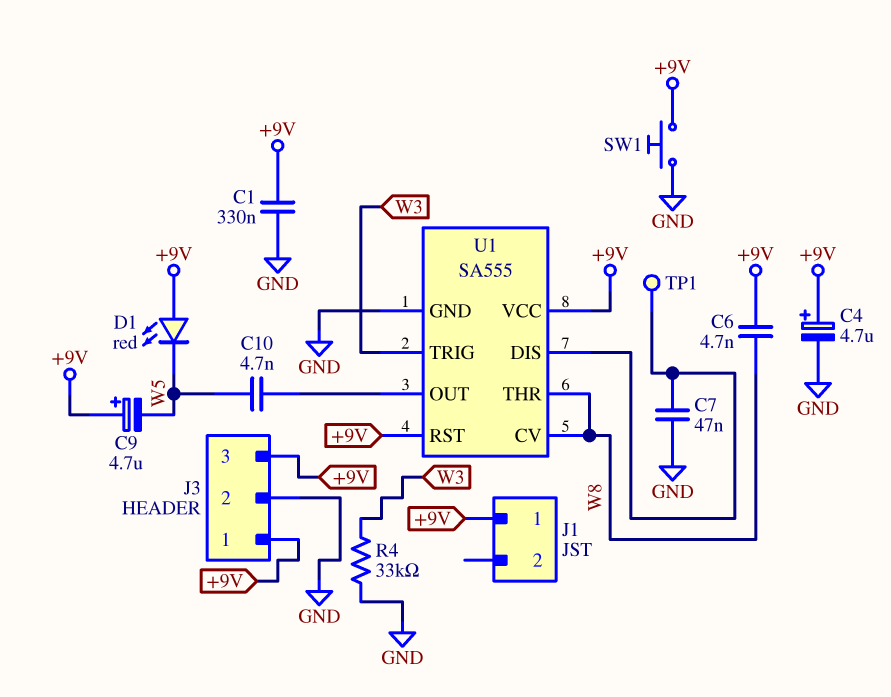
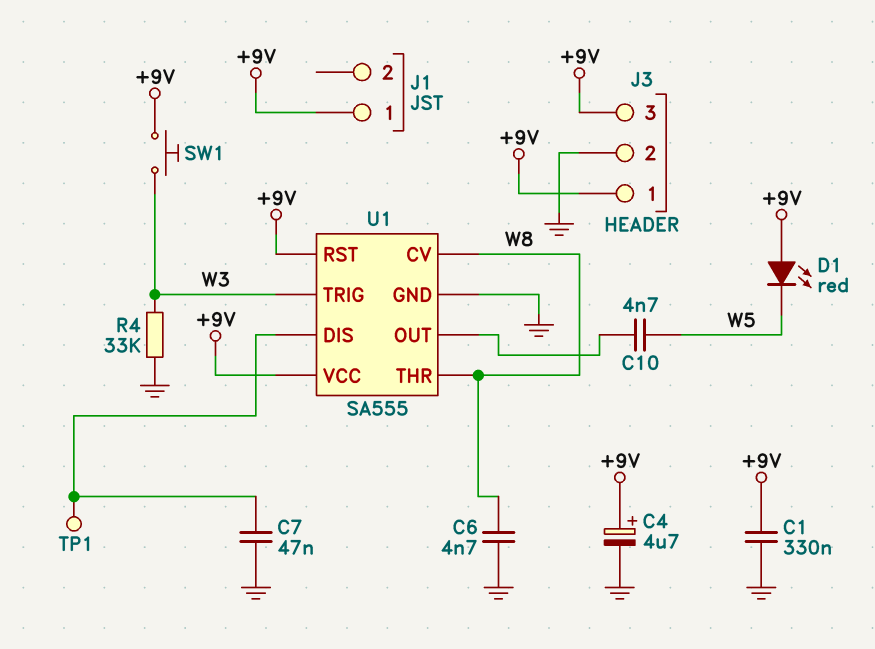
C6: 4.7nF (+9V, W8) -> 4.7nF (GND, W8)
C9: 4.7uF (plus +9V, minus W5) -> none
SW1: button (+9V, GND) -> button (+9V, W3)

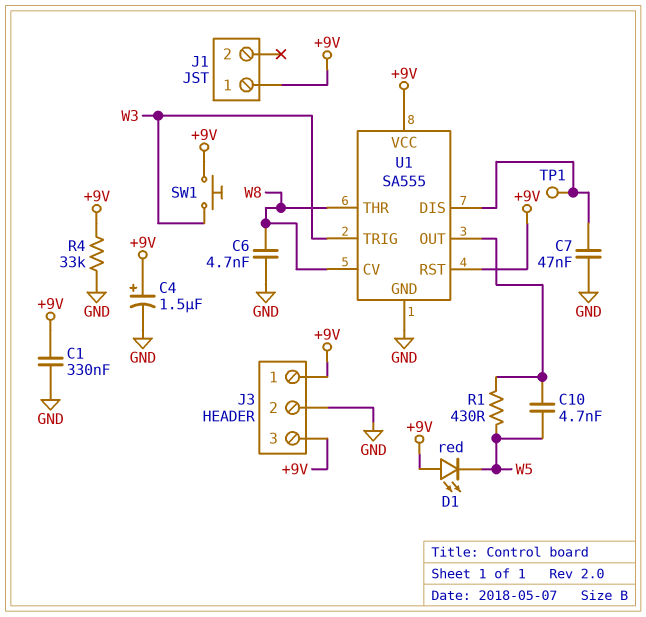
C4: 4.7uF (plus +9V, minus GND) -> 1.5uF (plus +9V, minus GND)
R1: none -> 430 (U1/OUT, W5)
R4: 33k (GND, W3) -> 33k (+9V, GND)

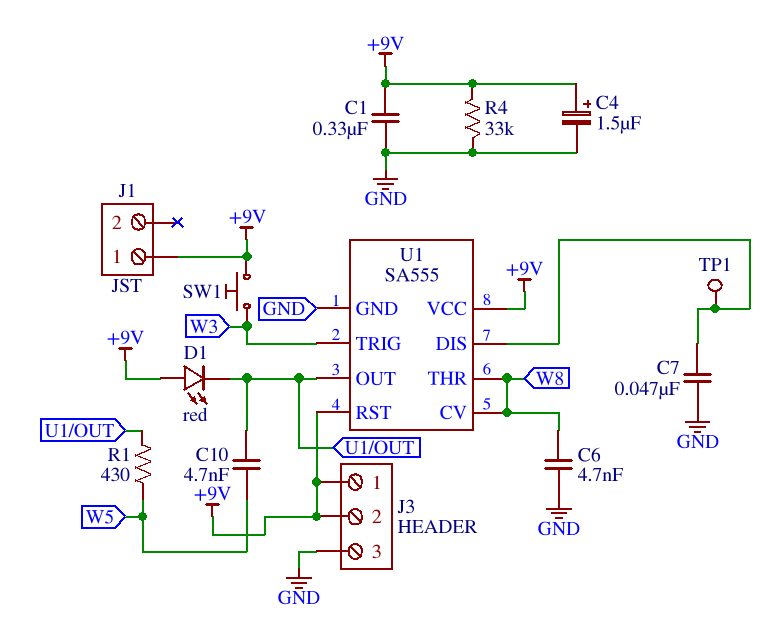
D1: LED red (A +9V, K W5) -> LED red (A +9V, K U1/OUT)
J3 pin 2: GND -> +9V
J3 pin 3: +9V -> GND

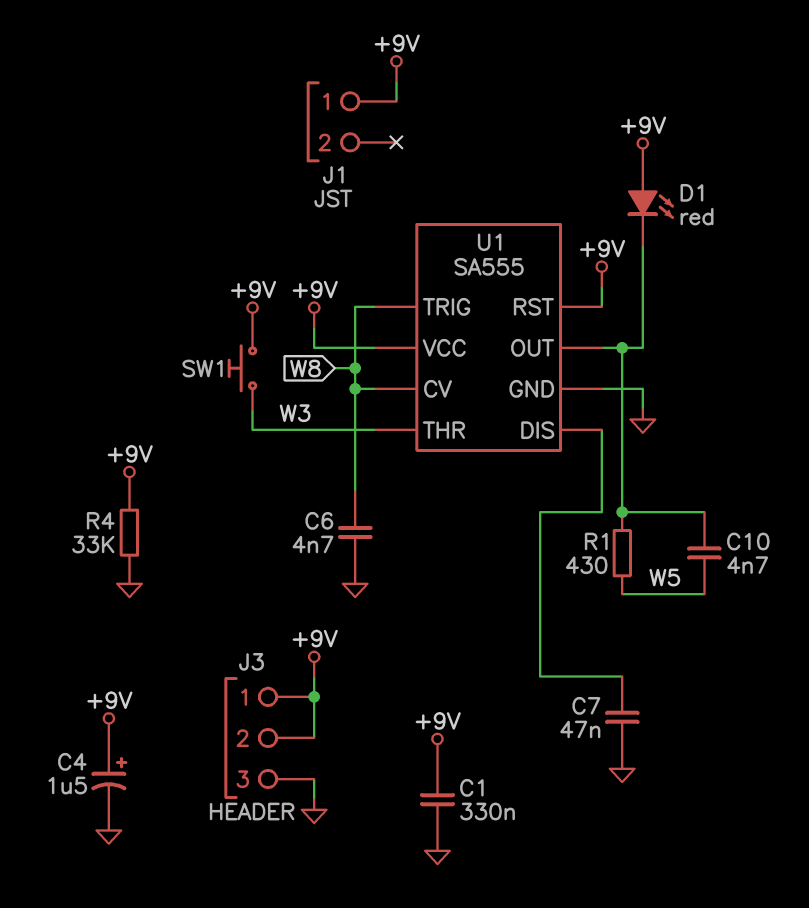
TP1: test point (U1/DIS) -> none
U1 pin THR: W8 -> W3
U1 pin TRIG: W3 -> W8

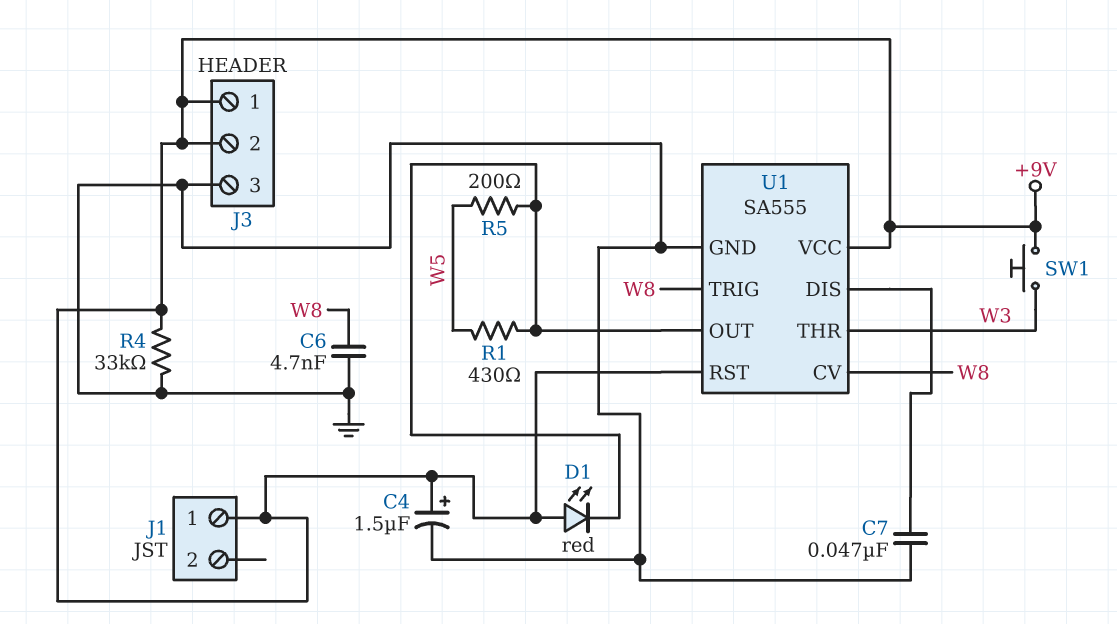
C1: 330nF (+9V, GND) -> none
C10: 4.7nF (U1/OUT, W5) -> none
R5: none -> 200 (U1/OUT, W5)

